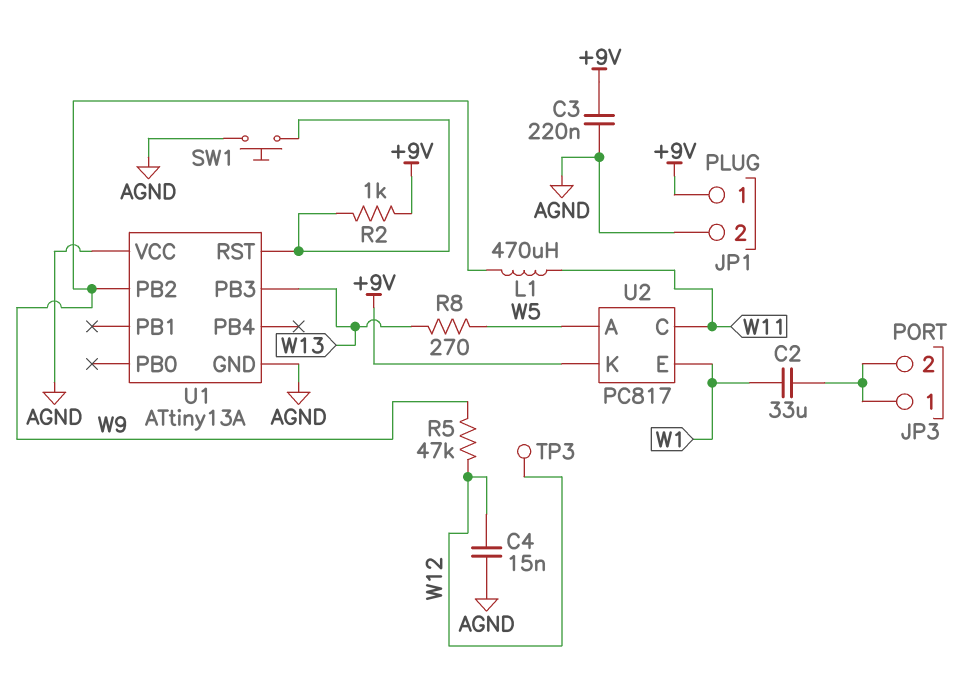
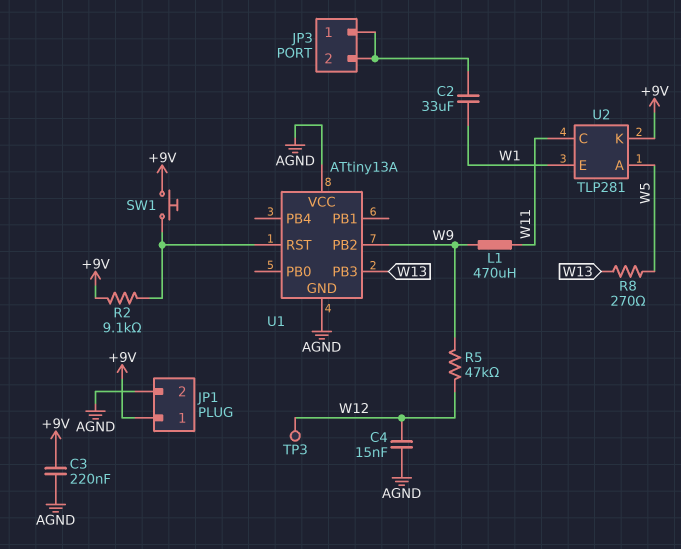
R2: 1k (+9V, U1/RST) -> 9.1k (+9V, U1/RST)
SW1: button (AGND, U1/RST) -> button (+9V, U1/RST)
U2: PC817 -> TLP281

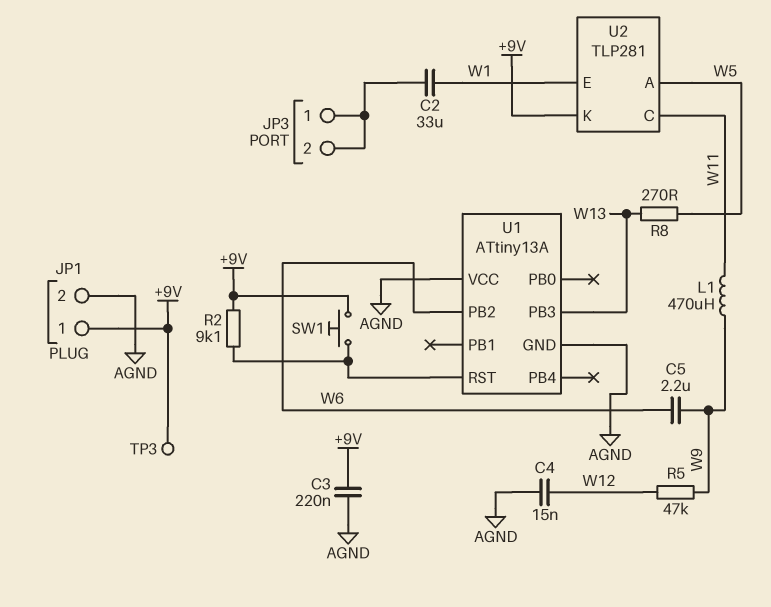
C5: none -> 2.2uF (W6, W9)
TP3: test point (W12) -> test point (+9V)
U1 pin PB2: W9 -> W6

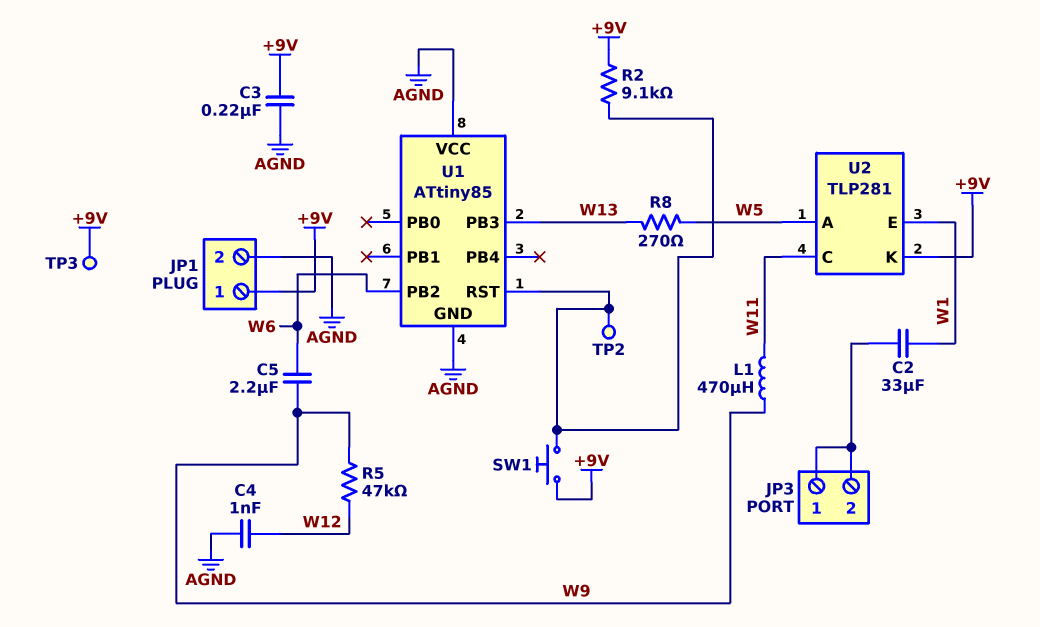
C4: 15nF (AGND, W12) -> 1nF (AGND, W12)
TP2: none -> test point (U1/RST)
U1: ATtiny13A -> ATtiny85

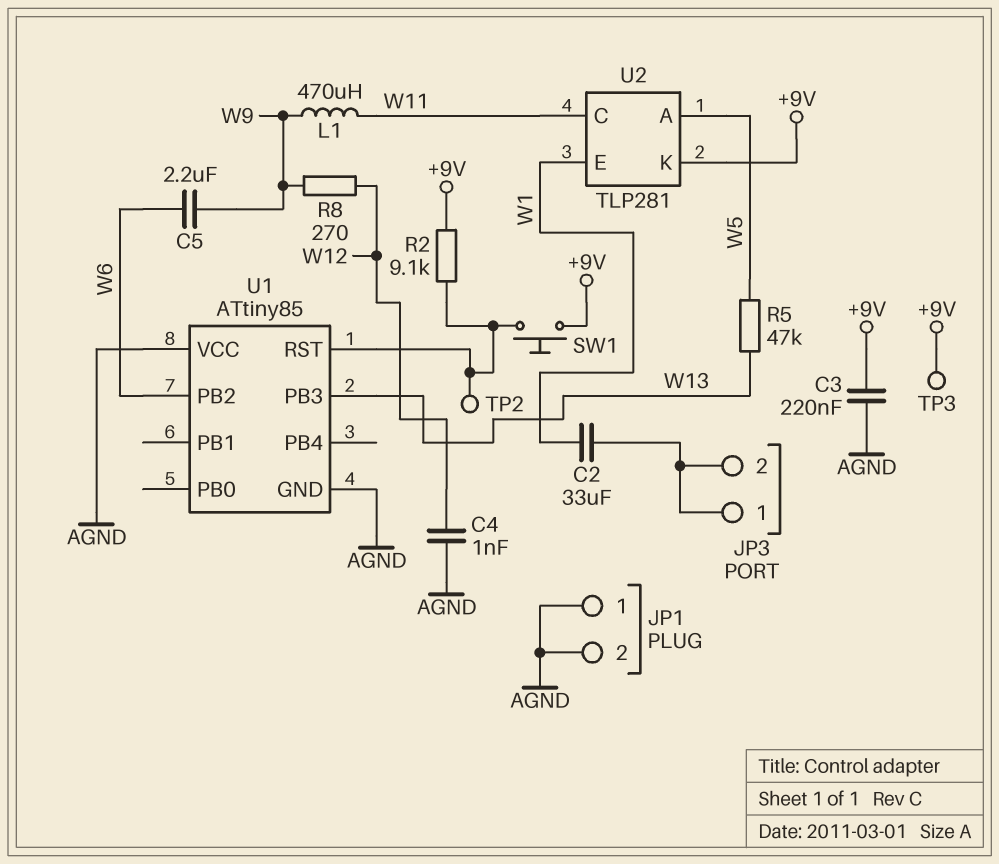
JP1 pin 1: +9V -> AGND
R5: 47k (W9, W12) -> 47k (W5, W13)
R8: 270 (W5, W13) -> 270 (W9, W12)

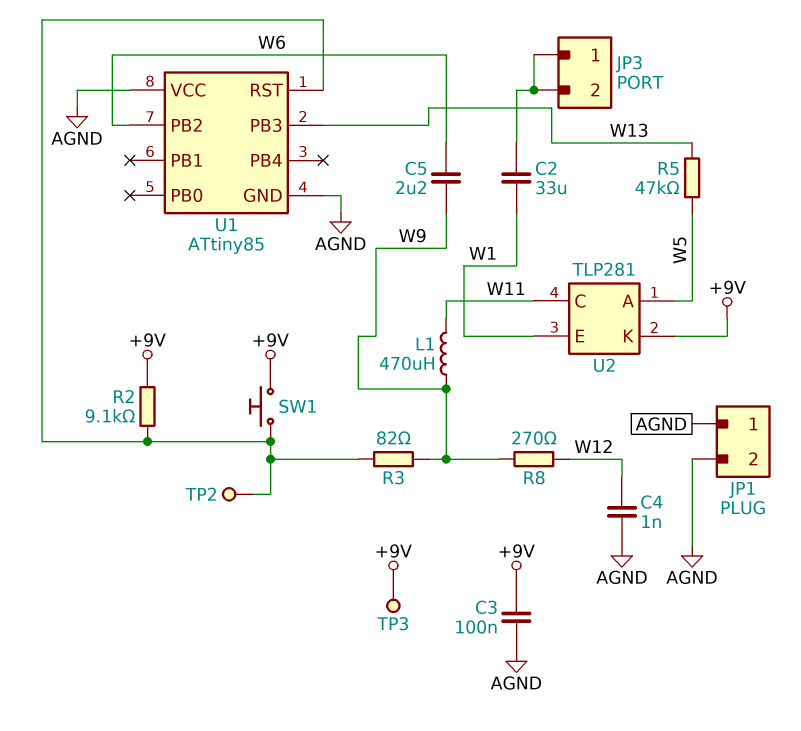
C3: 220nF (+9V, AGND) -> 100nF (+9V, AGND)
R3: none -> 82 (U1/RST, W9)

